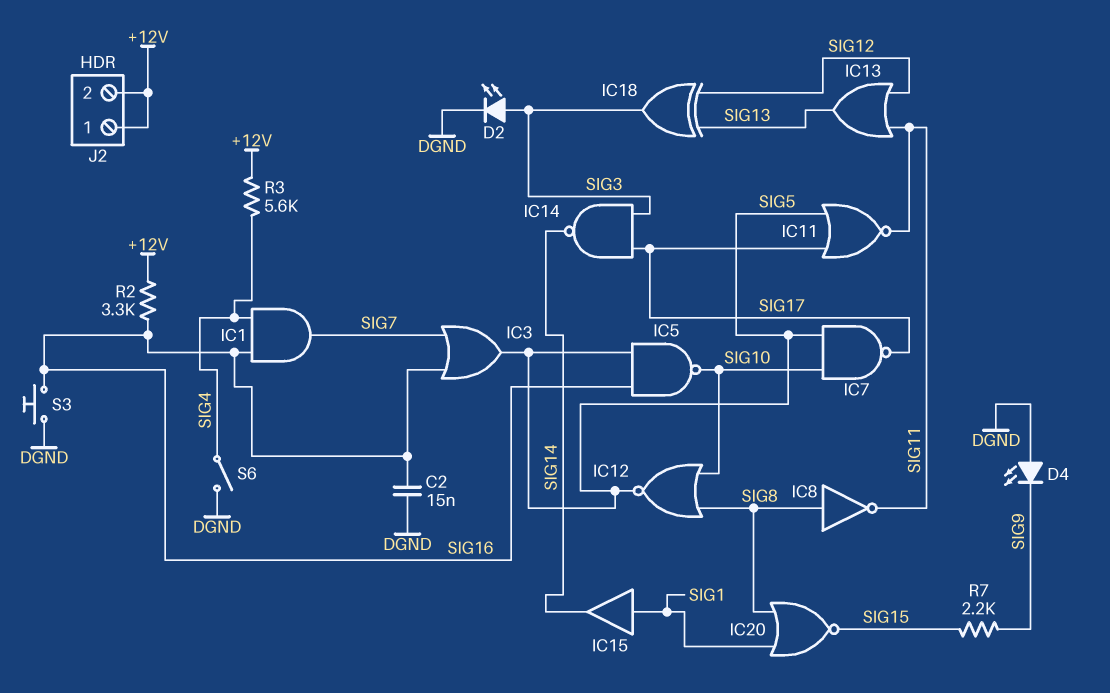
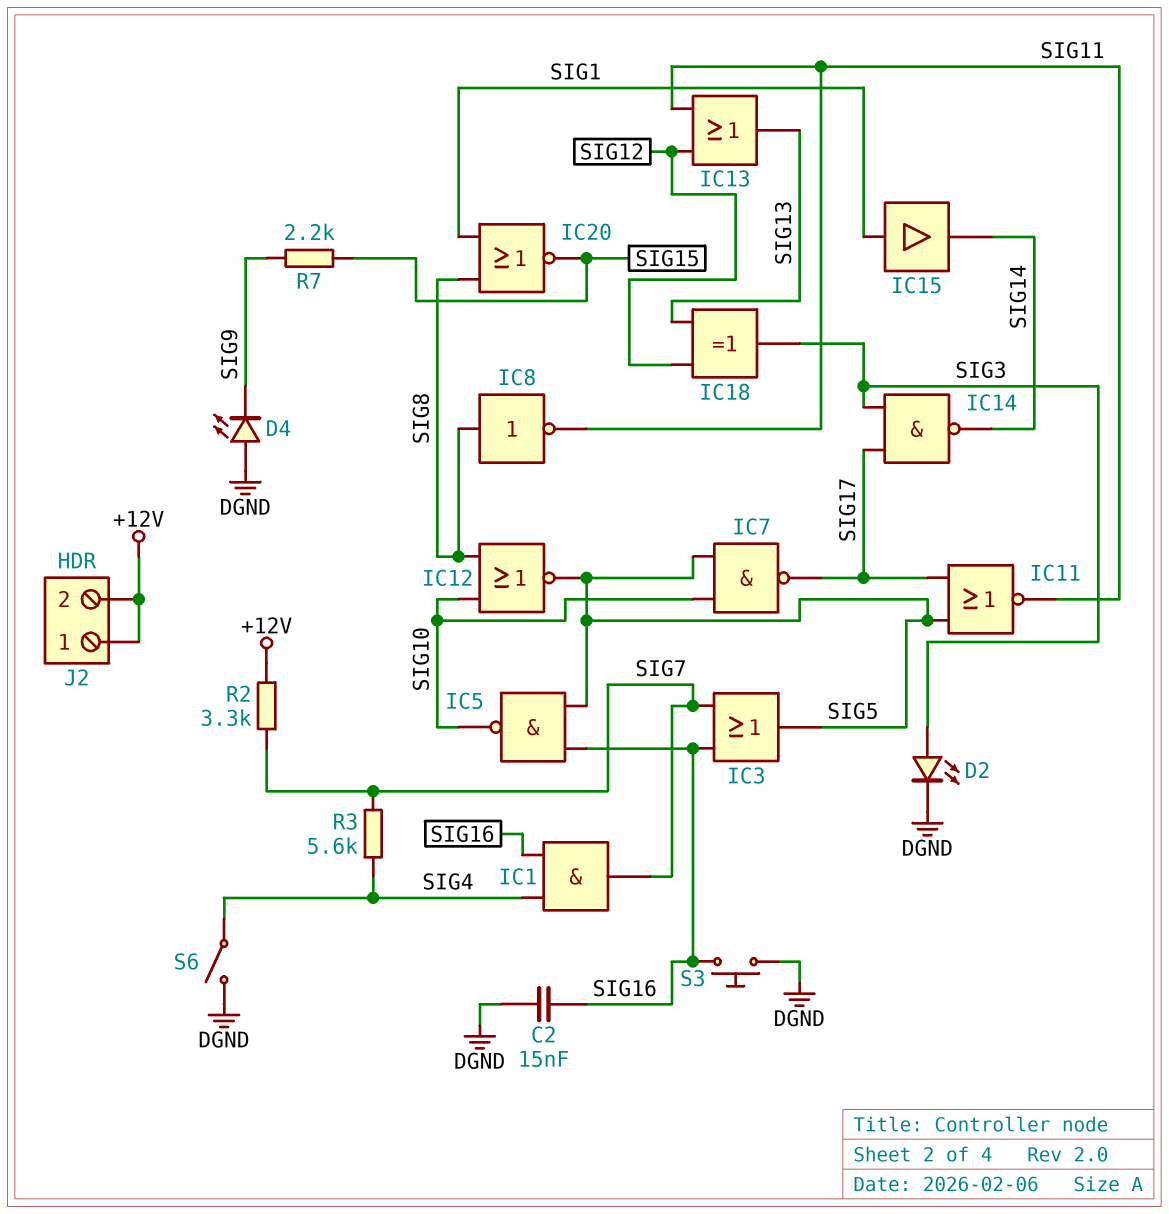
R2: 3.3k (+12V, SIG16) -> 3.3k (+12V, SIG7)
R3: 5.6k (+12V, SIG4) -> 5.6k (SIG4, SIG7)

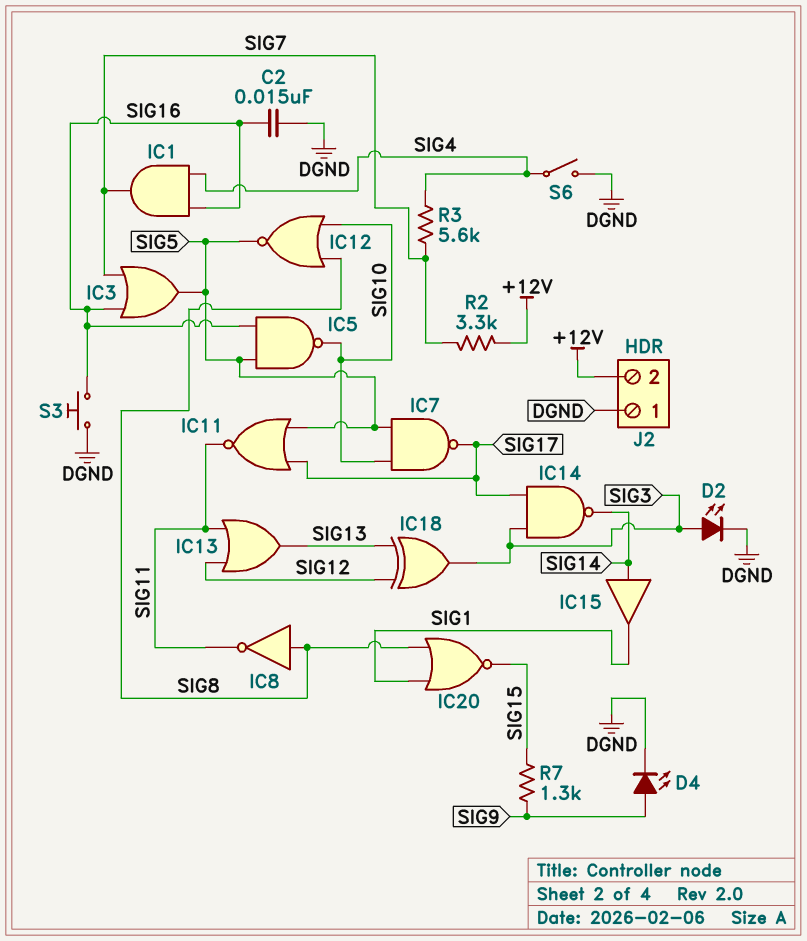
D4: LED (A DGND, K SIG9) -> LED (A SIG9, K DGND)
IC15: buffer (in SIG1, out SIG14) -> buffer (in SIG14, out SIG1)
J2 pin 1: +12V -> DGND
R7: 2.2k (SIG9, SIG15) -> 1.3k (SIG9, SIG15)

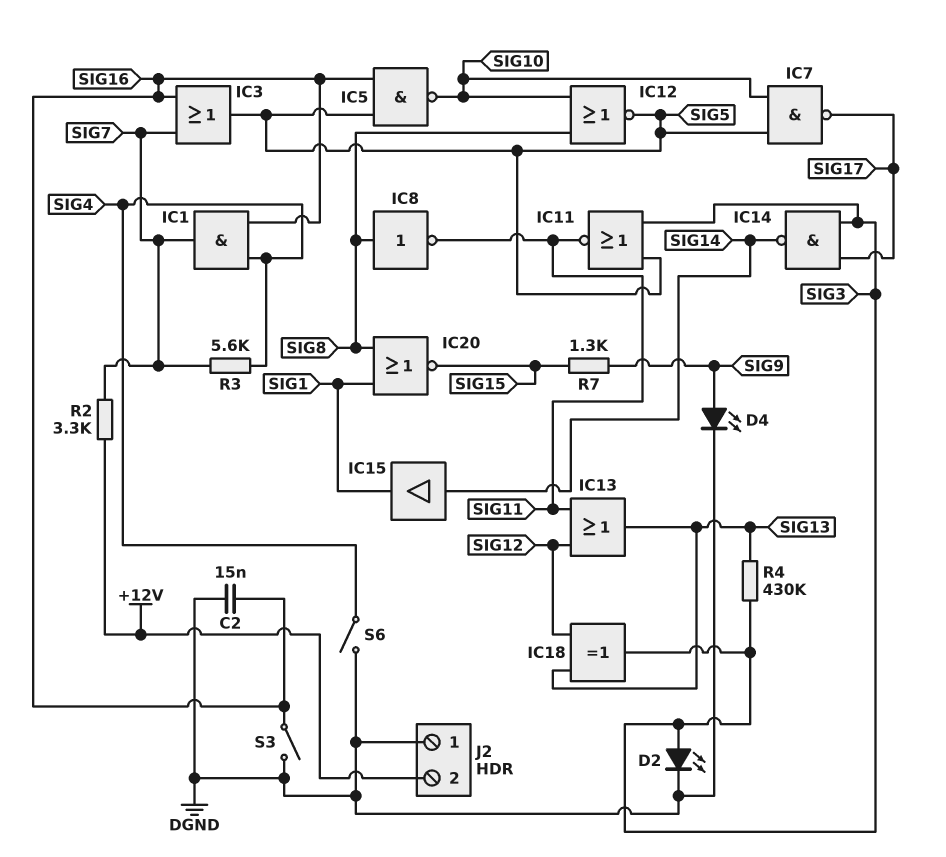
IC11: NOR (in SIG5, in SIG17, out SIG11) -> NOR (in SIG3, in SIG5, out SIG11)
R4: none -> 430k (SIG3, SIG13)
S3: button (DGND, SIG16) -> switch (DGND, SIG16)

